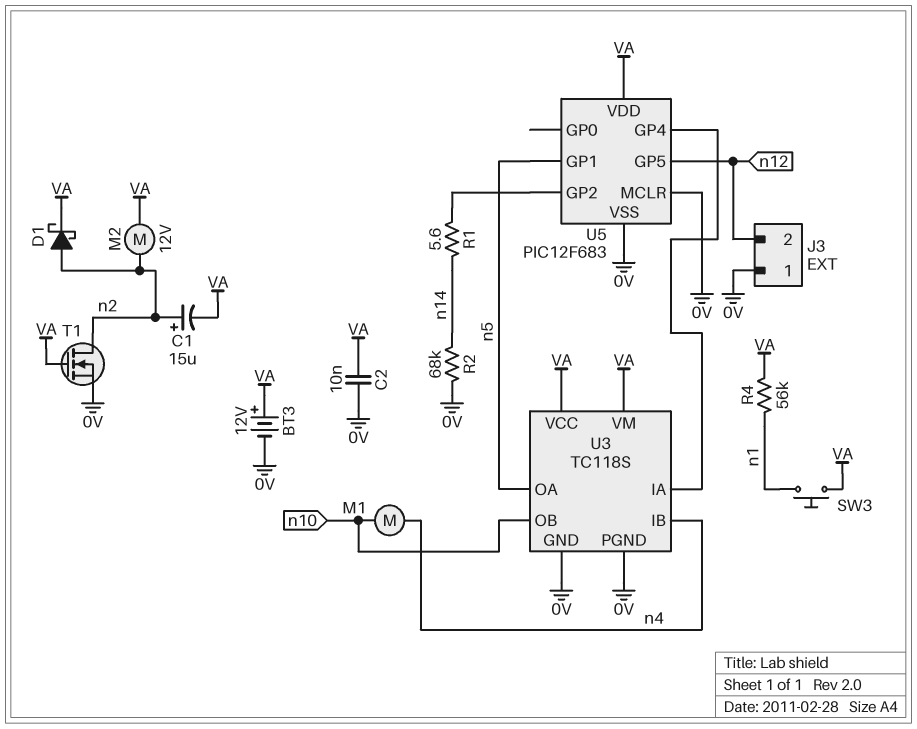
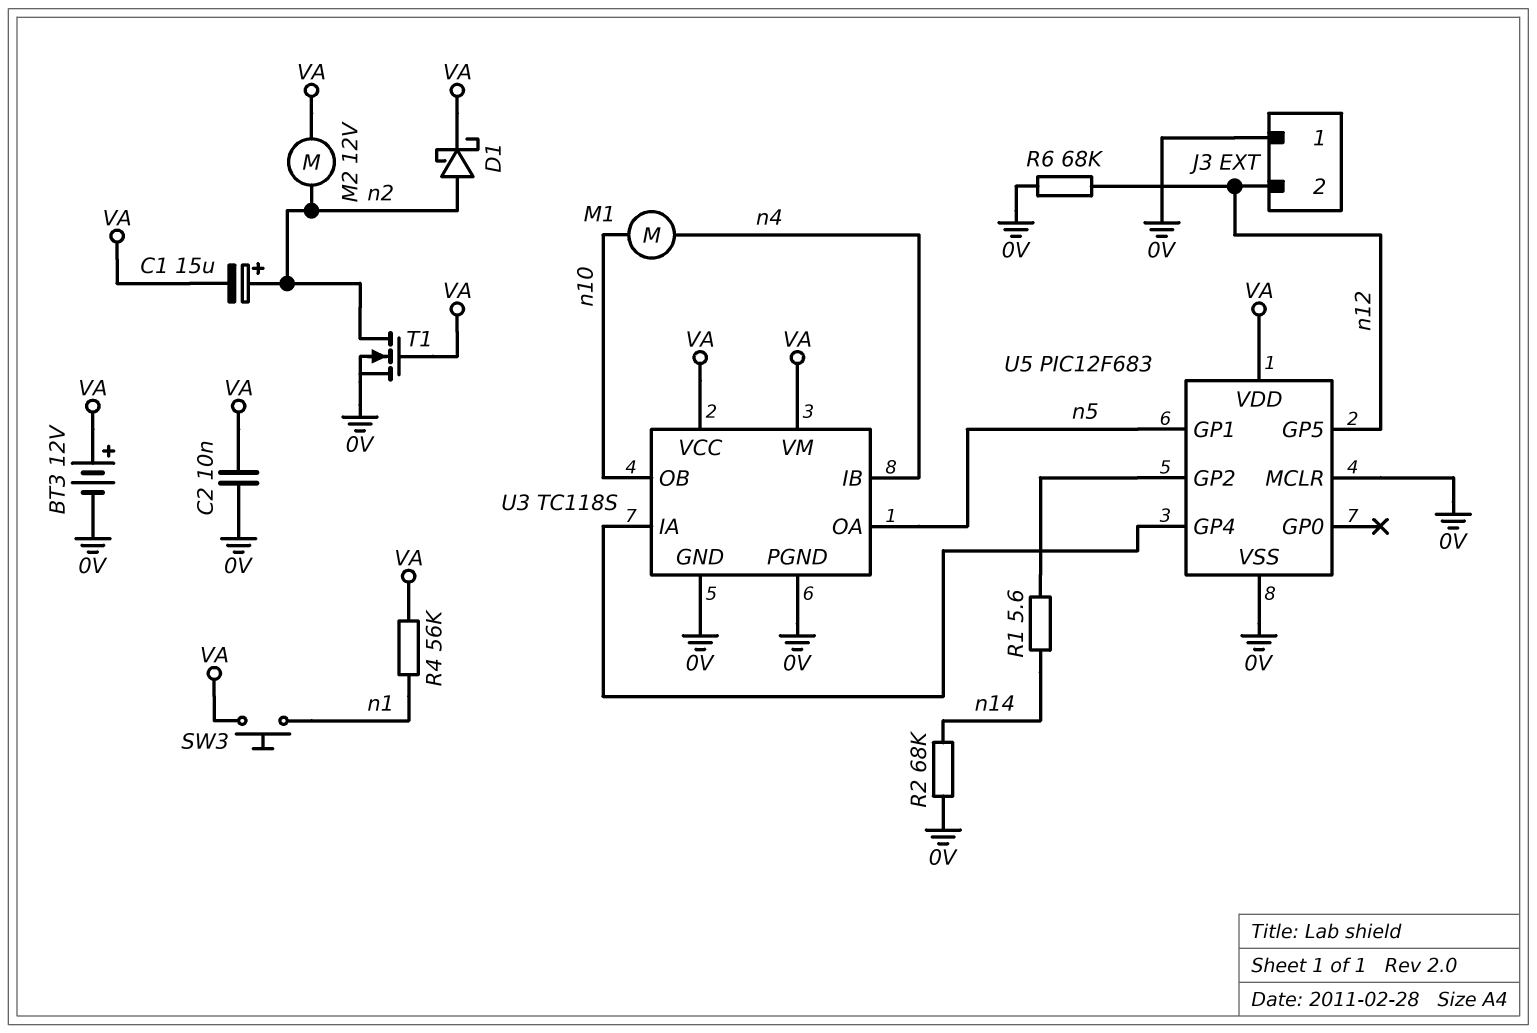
R6: none -> 68k (0V, n12)

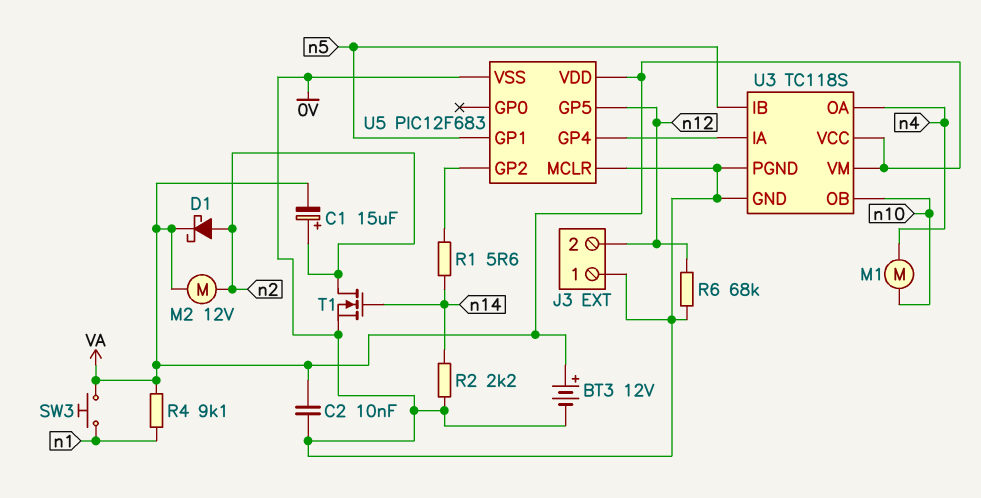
R2: 68k (0V, n14) -> 2.2k (0V, n14)
R4: 56k (VA, n1) -> 9.1k (VA, n1)
T1: NMOS (G VA, D n2, S 0V) -> NMOS (G n14, D n2, S 0V)
U3 pin IB: n4 -> n5
U3 pin OA: n5 -> n4

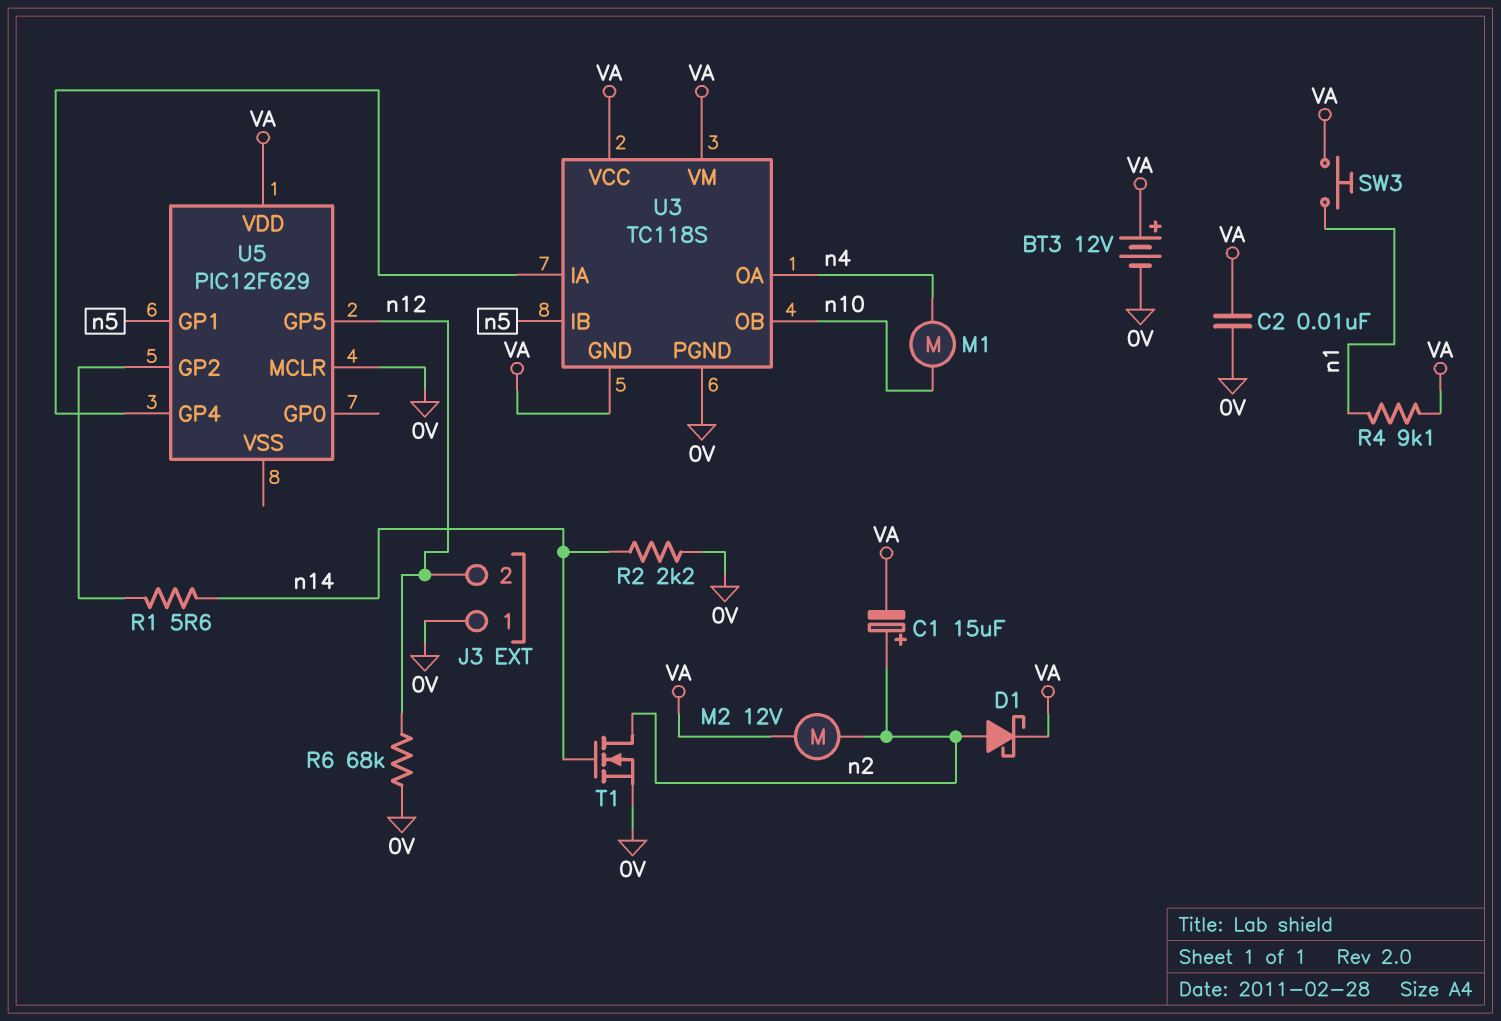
U3 pin GND: 0V -> VA
U5: PIC12F683 -> PIC12F629
U5 pin VSS: 0V -> none

